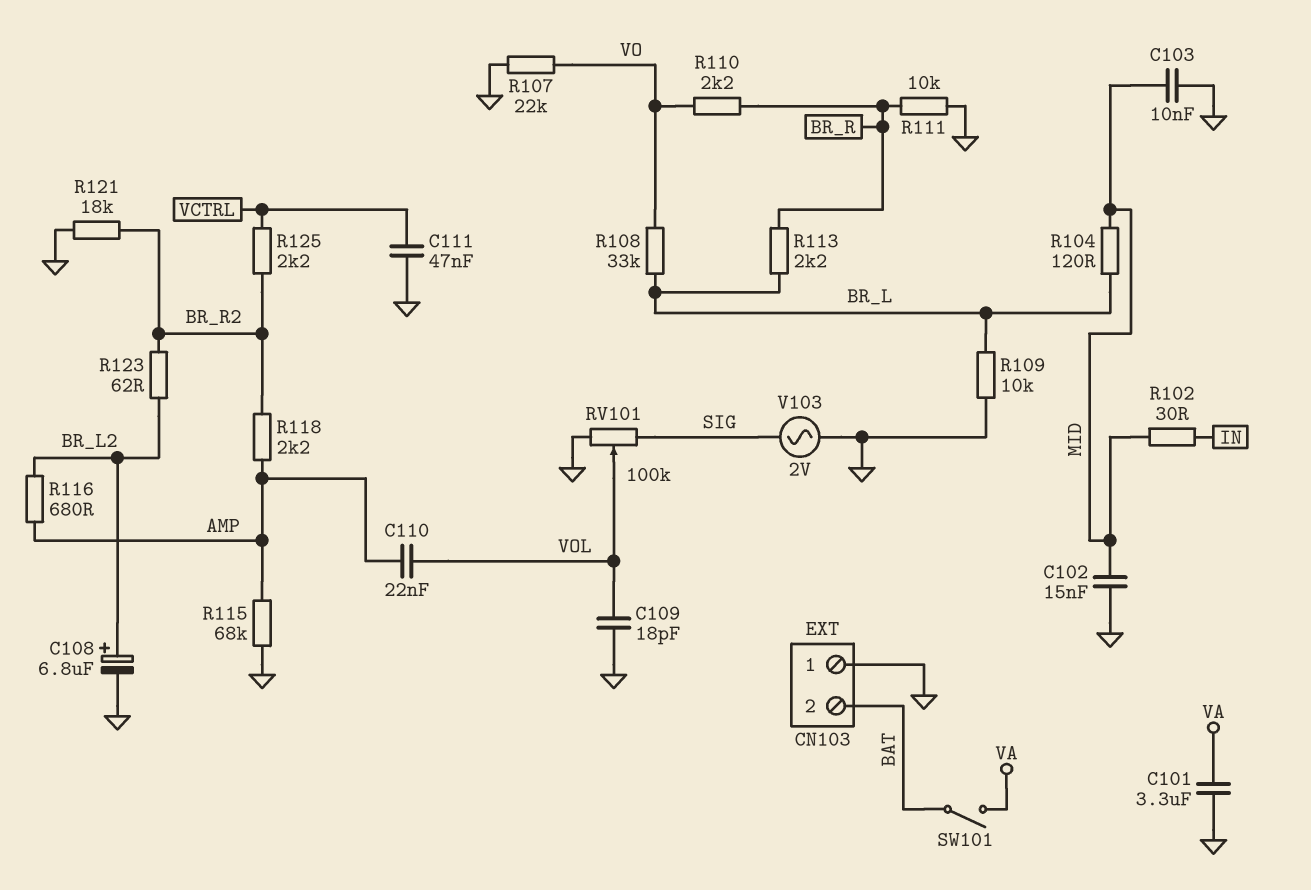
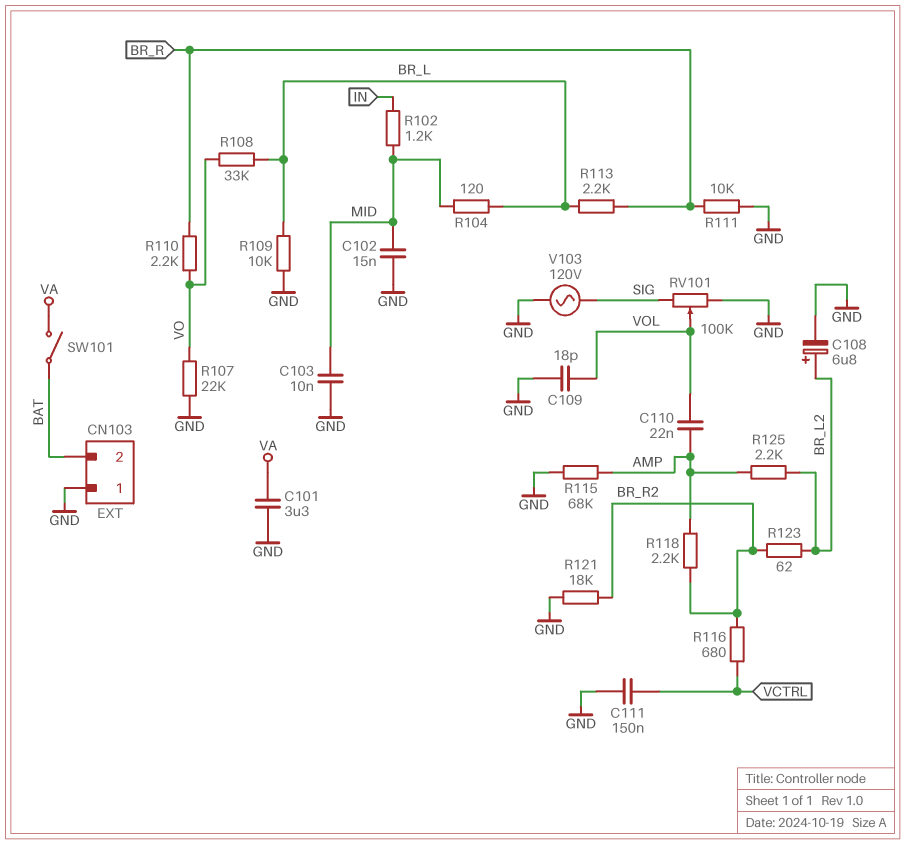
C111: 47nF (GND, VCTRL) -> 150nF (GND, VCTRL)
R102: 30 (IN, MID) -> 1.2k (IN, MID)
R116: 680 (AMP, BR_L2) -> 680 (BR_R2, VCTRL)
R125: 2.2k (BR_R2, VCTRL) -> 2.2k (AMP, BR_L2)
V103: AC 2V (GND, SIG) -> AC 120V (GND, SIG)

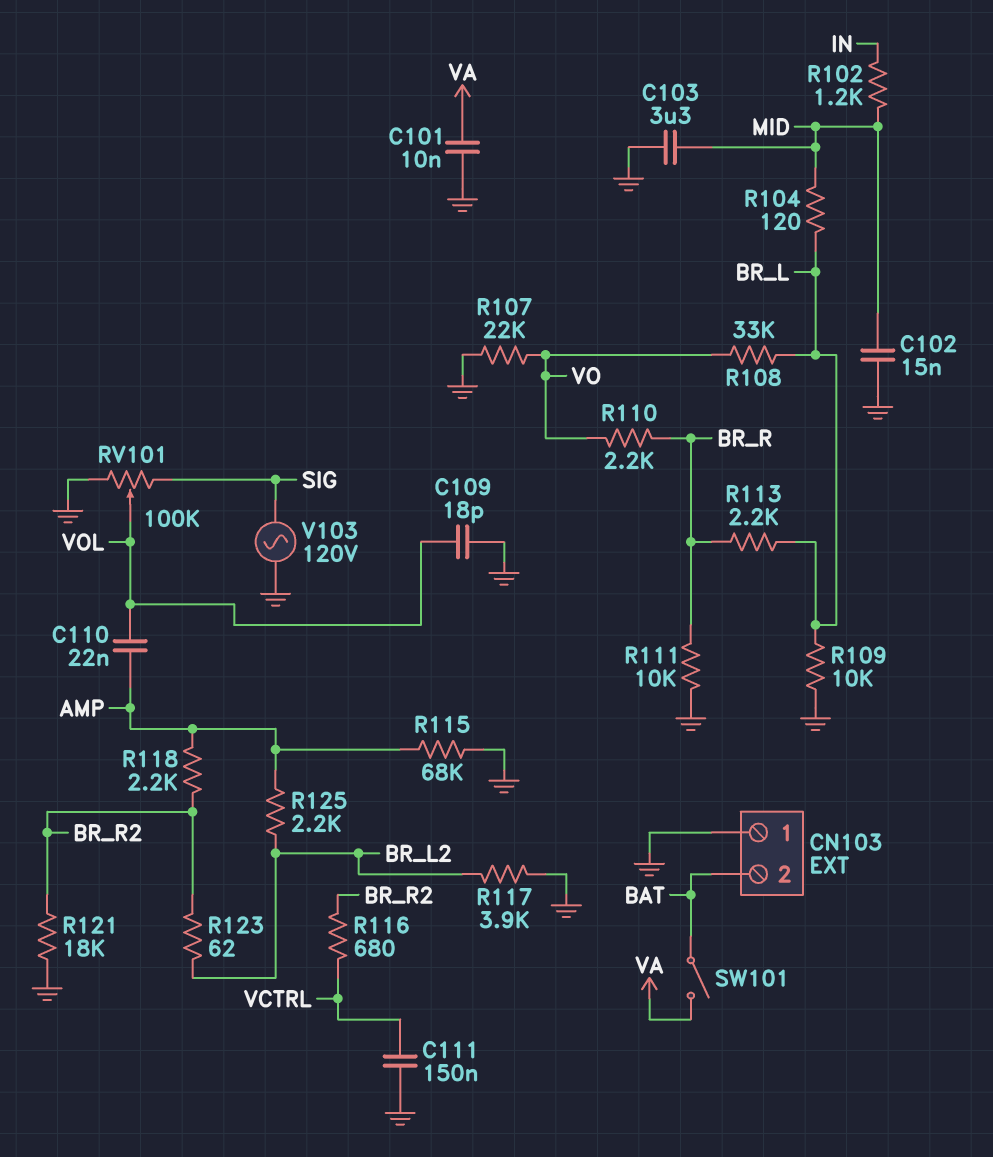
C101: 3.3uF (GND, VA) -> 10nF (GND, VA)
C103: 10nF (GND, MID) -> 3.3uF (GND, MID)
C108: 6.8uF (plus BR_L2, minus GND) -> none
R117: none -> 3.9k (BR_L2, GND)

